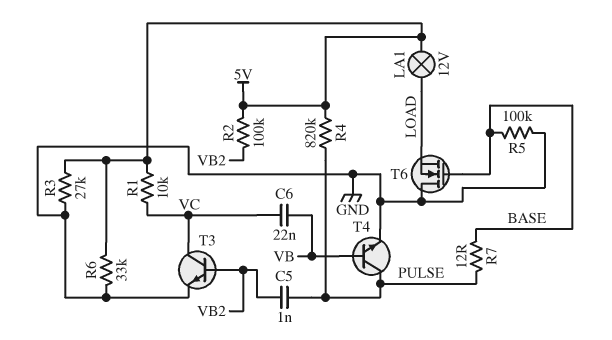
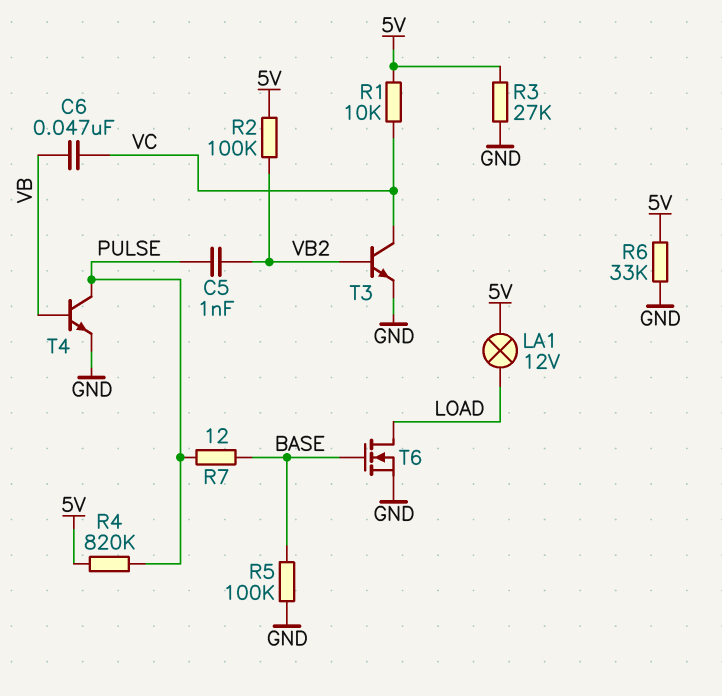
C6: 22nF (VB, VC) -> 47nF (VB, VC)
T6: NMOS (G BASE, D GND, S LOAD) -> NMOS (G BASE, D LOAD, S GND)

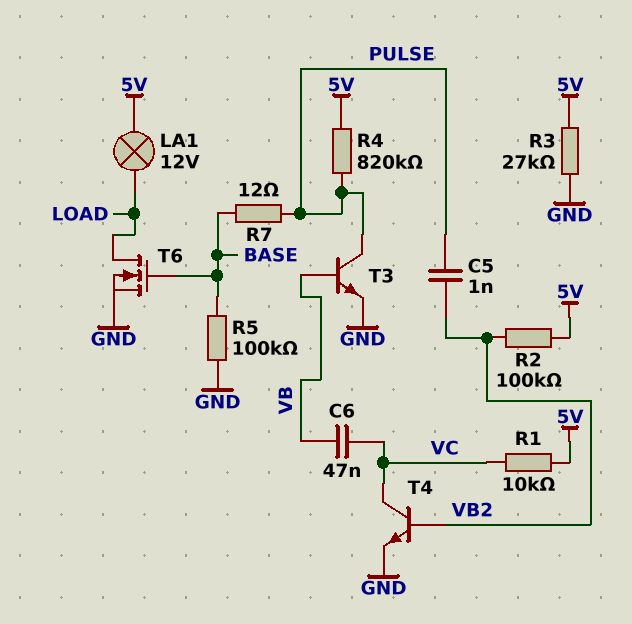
R6: 33k (5V, GND) -> none
T3: NPN (B VB2, C VC, E GND) -> NPN (B VB, C PULSE, E GND)
T4: NPN (B VB, C PULSE, E GND) -> NPN (B VB2, C VC, E GND)

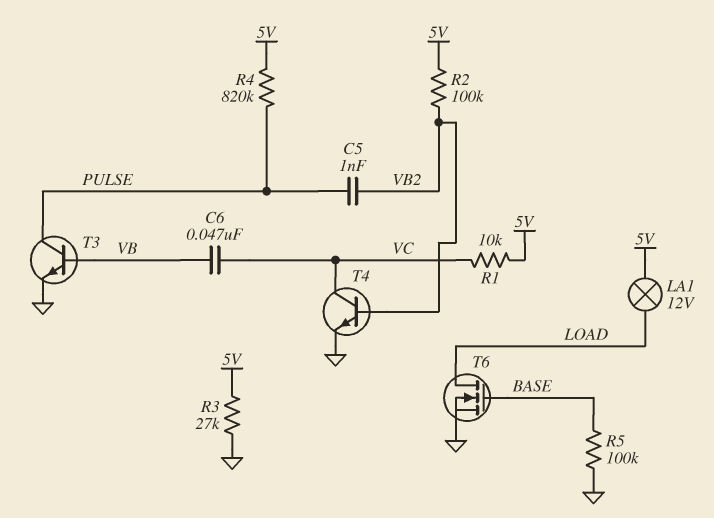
R7: 12 (BASE, PULSE) -> none

